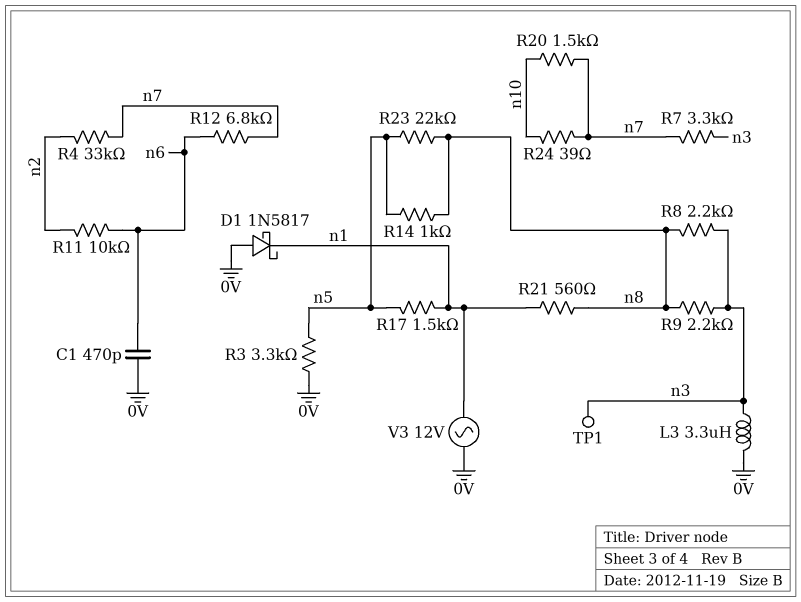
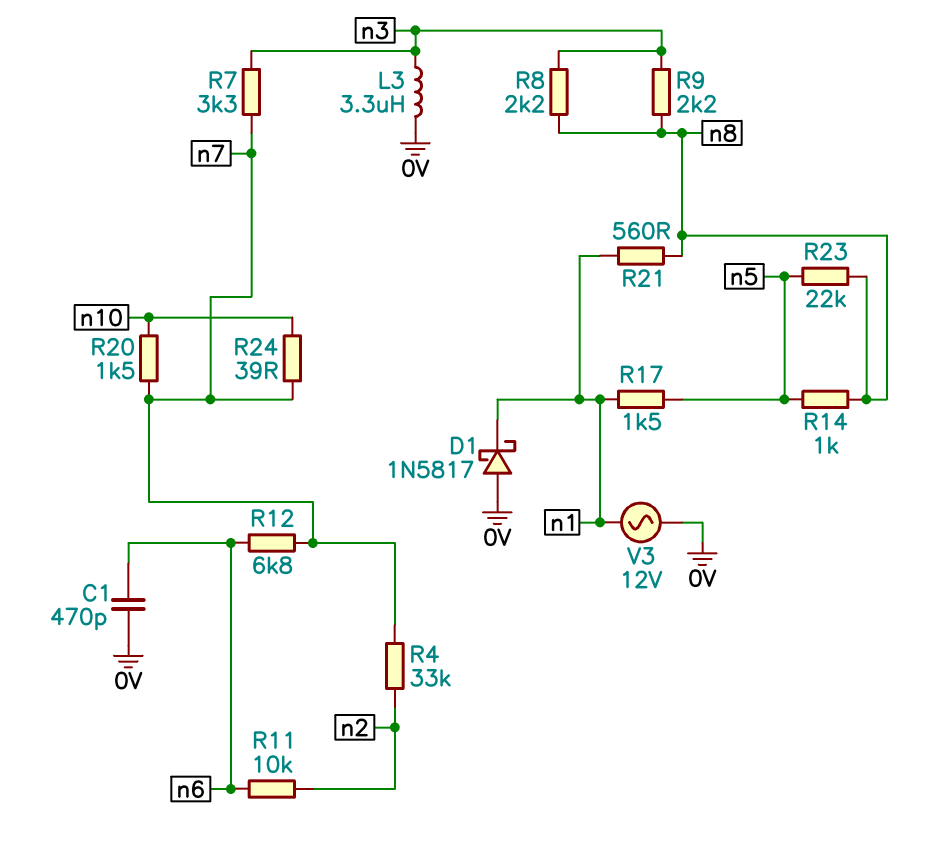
R3: 3.3k (0V, n5) -> none
TP1: test point (n3) -> none

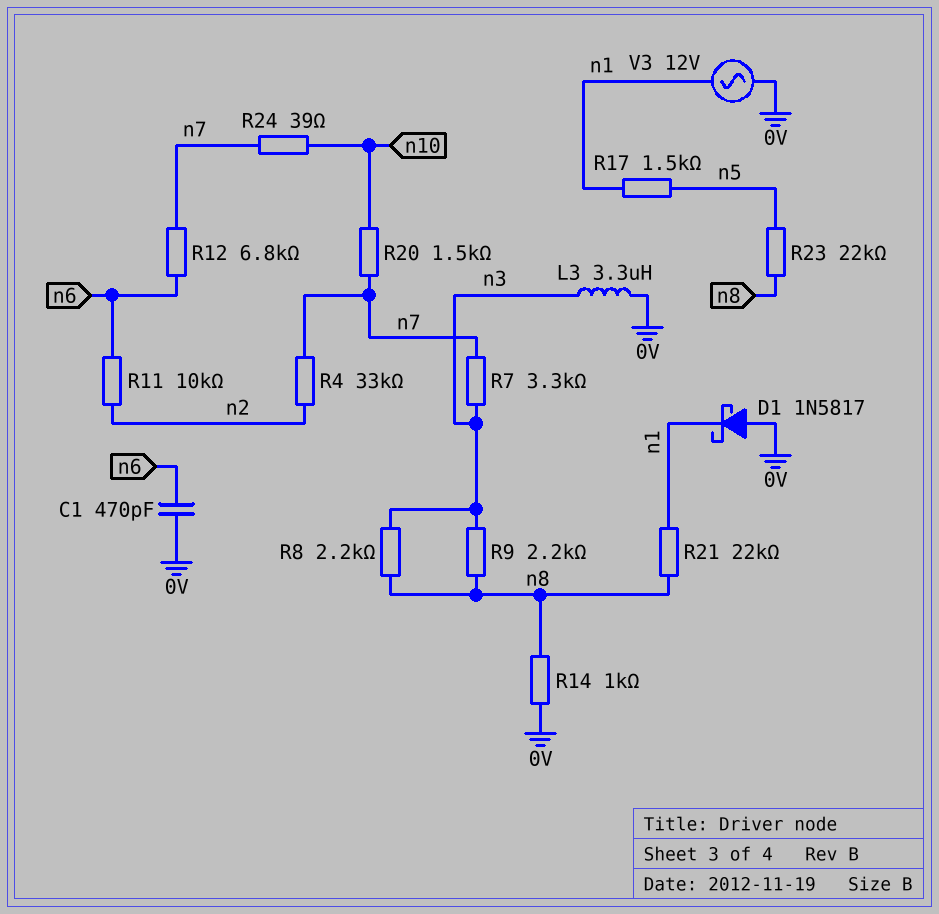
R14: 1k (n5, n8) -> 1k (0V, n8)
R21: 560 (n1, n8) -> 22k (n1, n8)

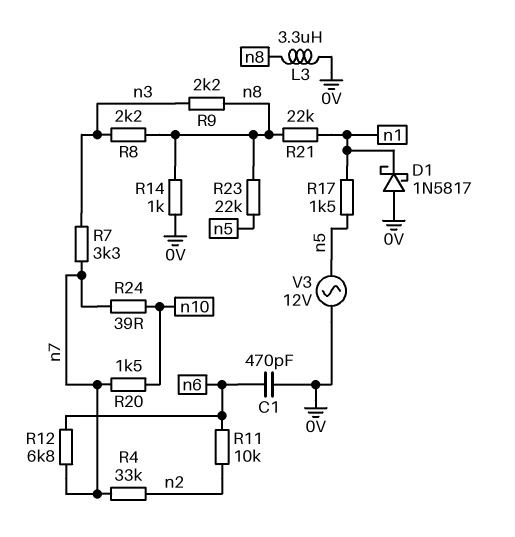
L3: 3.3uH (0V, n3) -> 3.3uH (0V, n8)
V3: AC 12V (0V, n1) -> AC 12V (0V, n5)

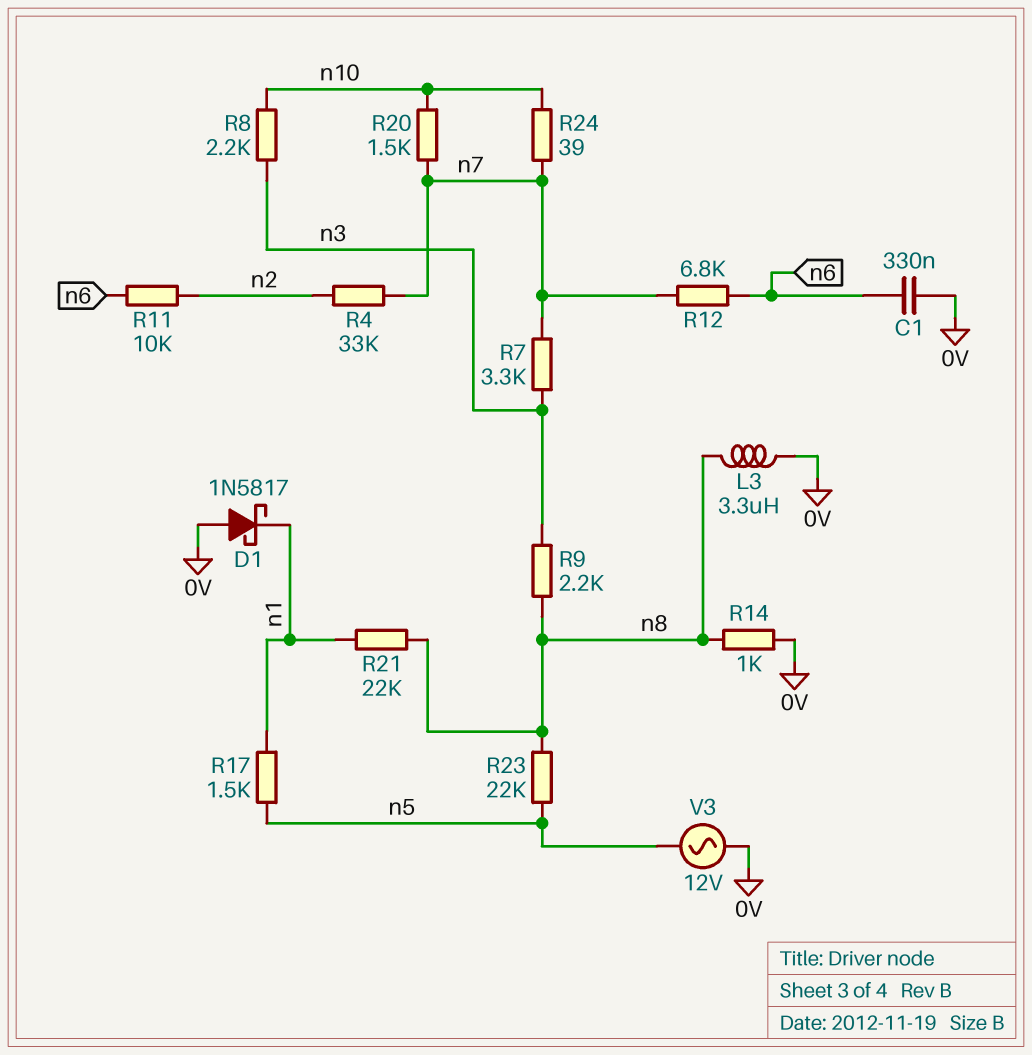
C1: 470pF (0V, n6) -> 330nF (0V, n6)
R8: 2.2k (n3, n8) -> 2.2k (n3, n10)

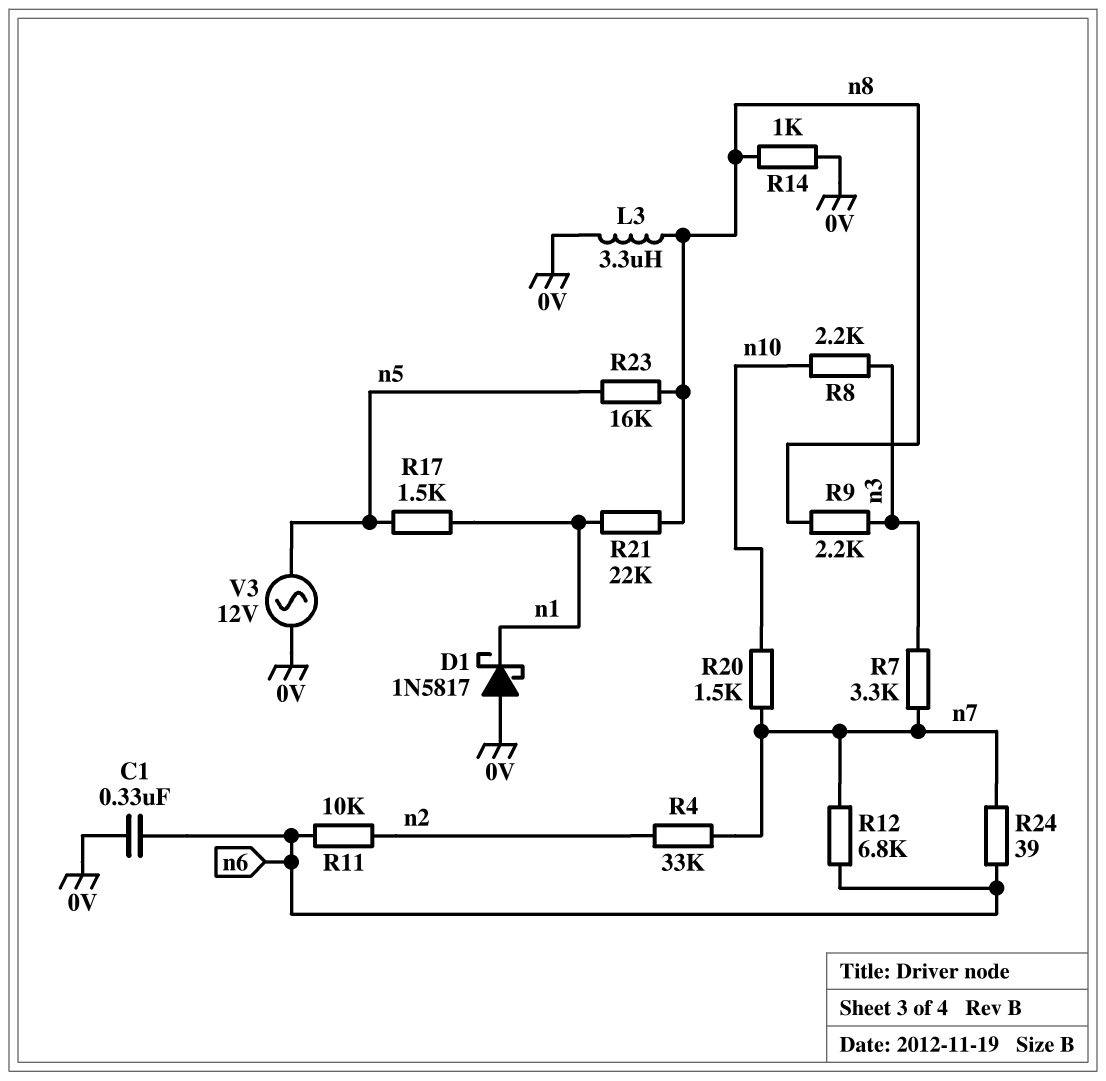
R23: 22k (n5, n8) -> 16k (n5, n8)
R24: 39 (n7, n10) -> 39 (n6, n7)

